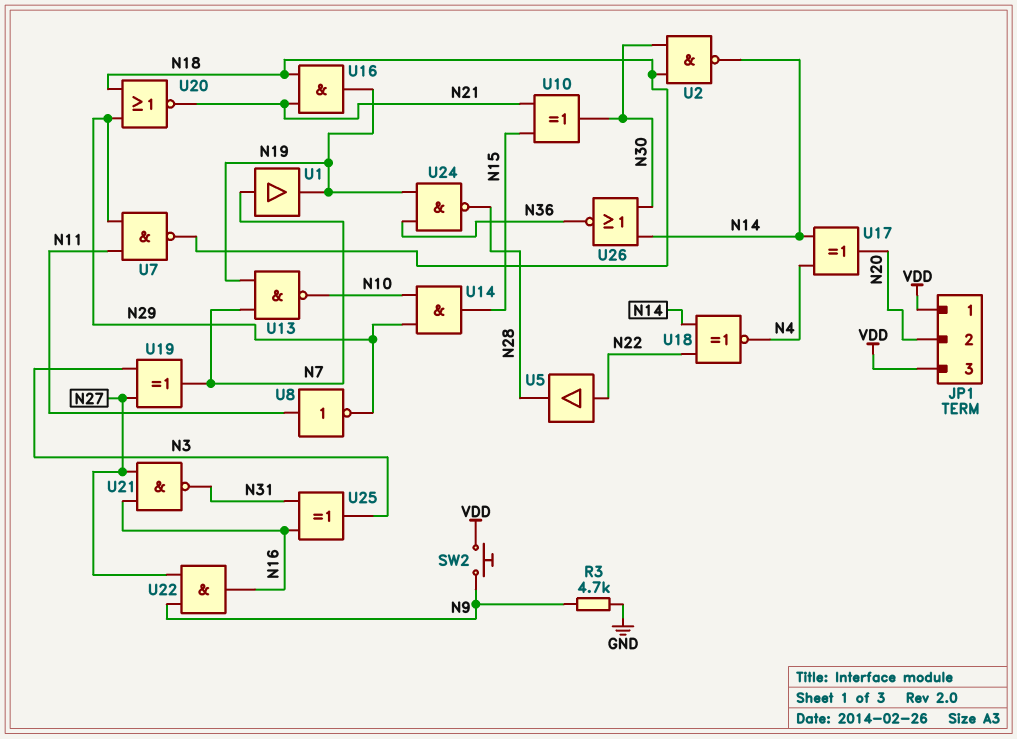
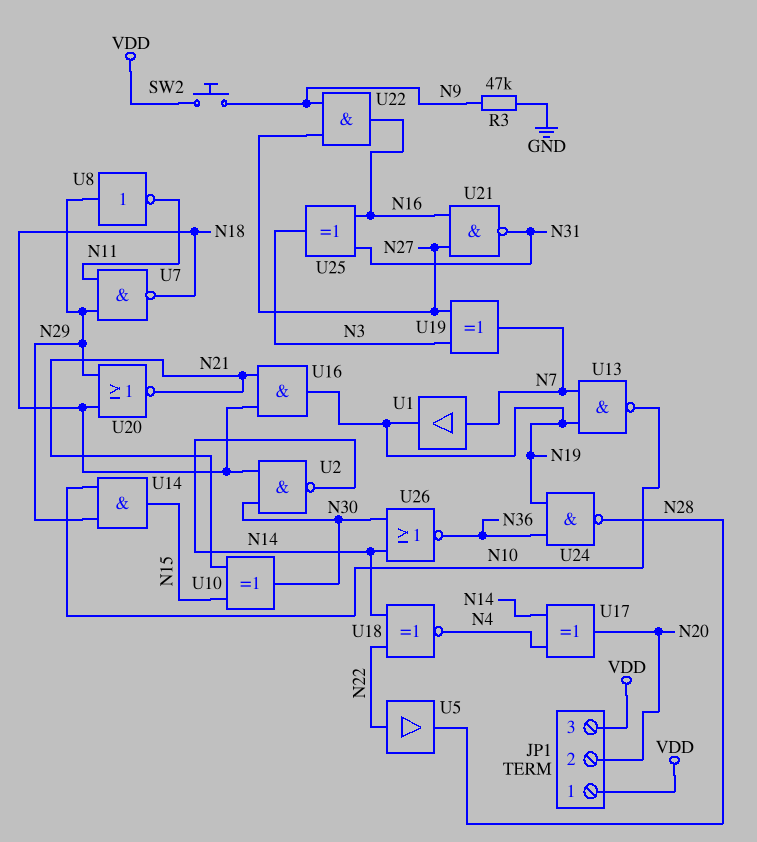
R3: 4.7k (GND, N9) -> 47k (GND, N9)
U8: NOT (in N11, out N29) -> NOT (in N29, out N11)

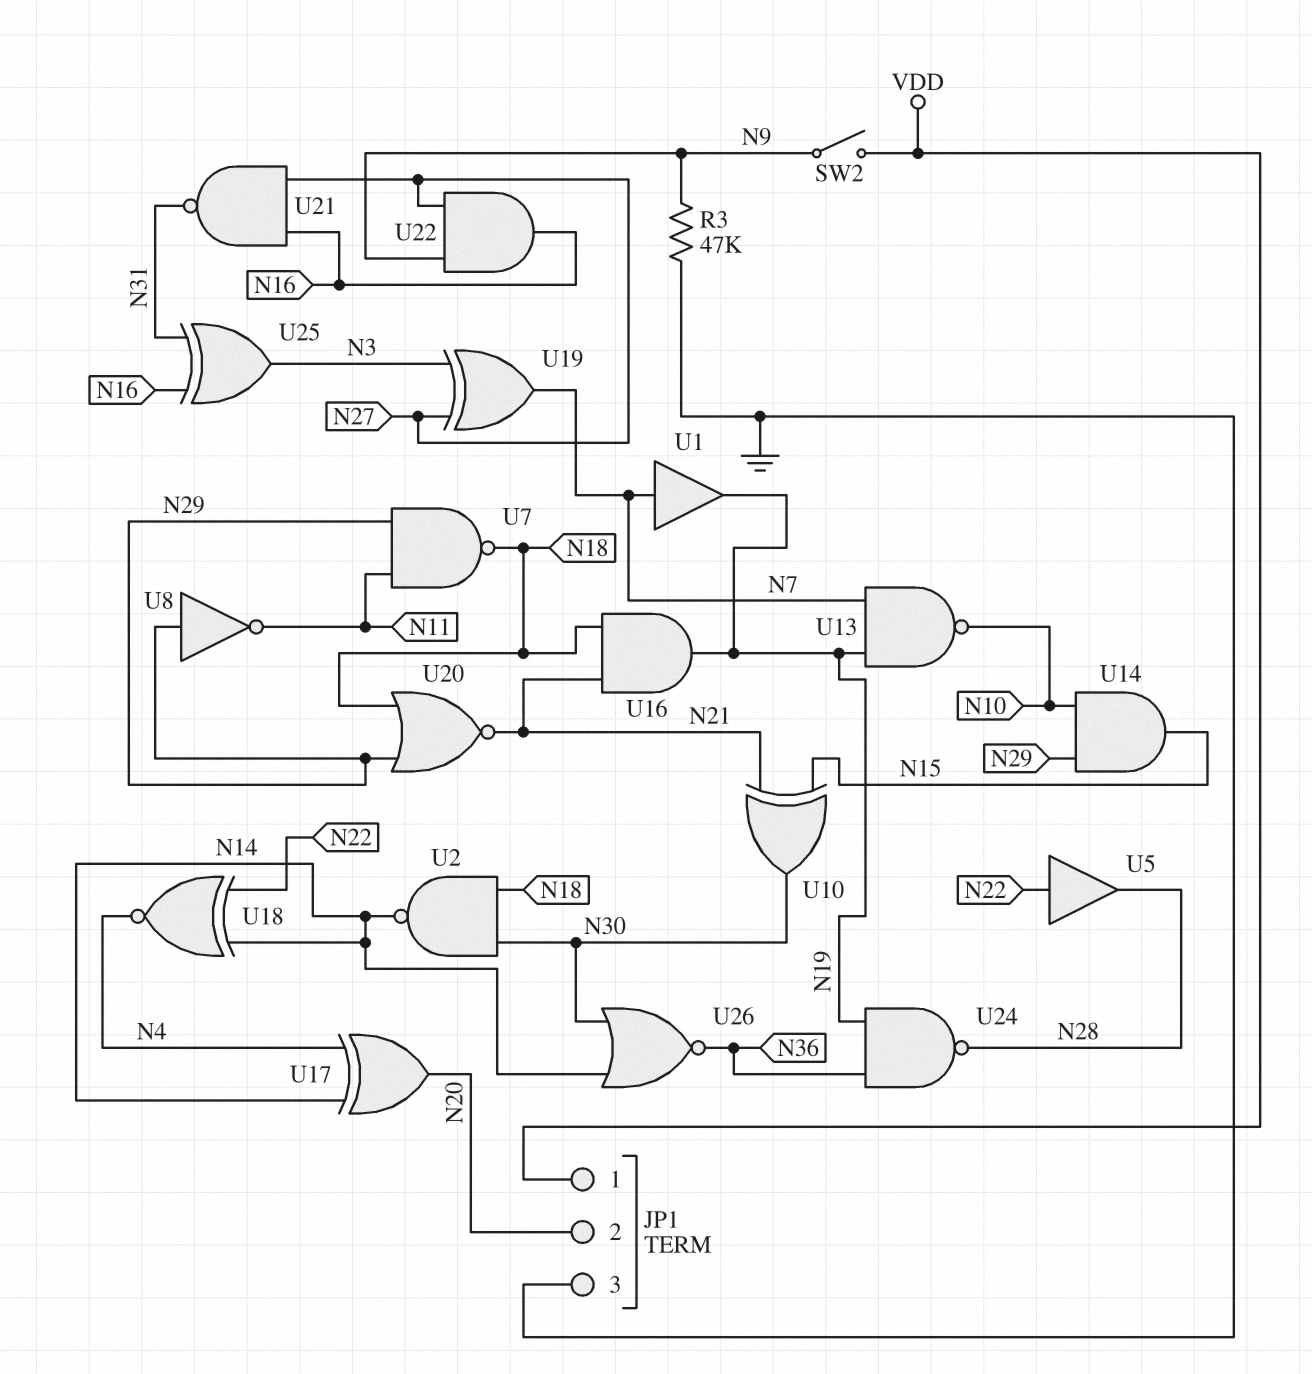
JP1 pin 3: VDD -> GND
SW2: button (N9, VDD) -> switch (N9, VDD)

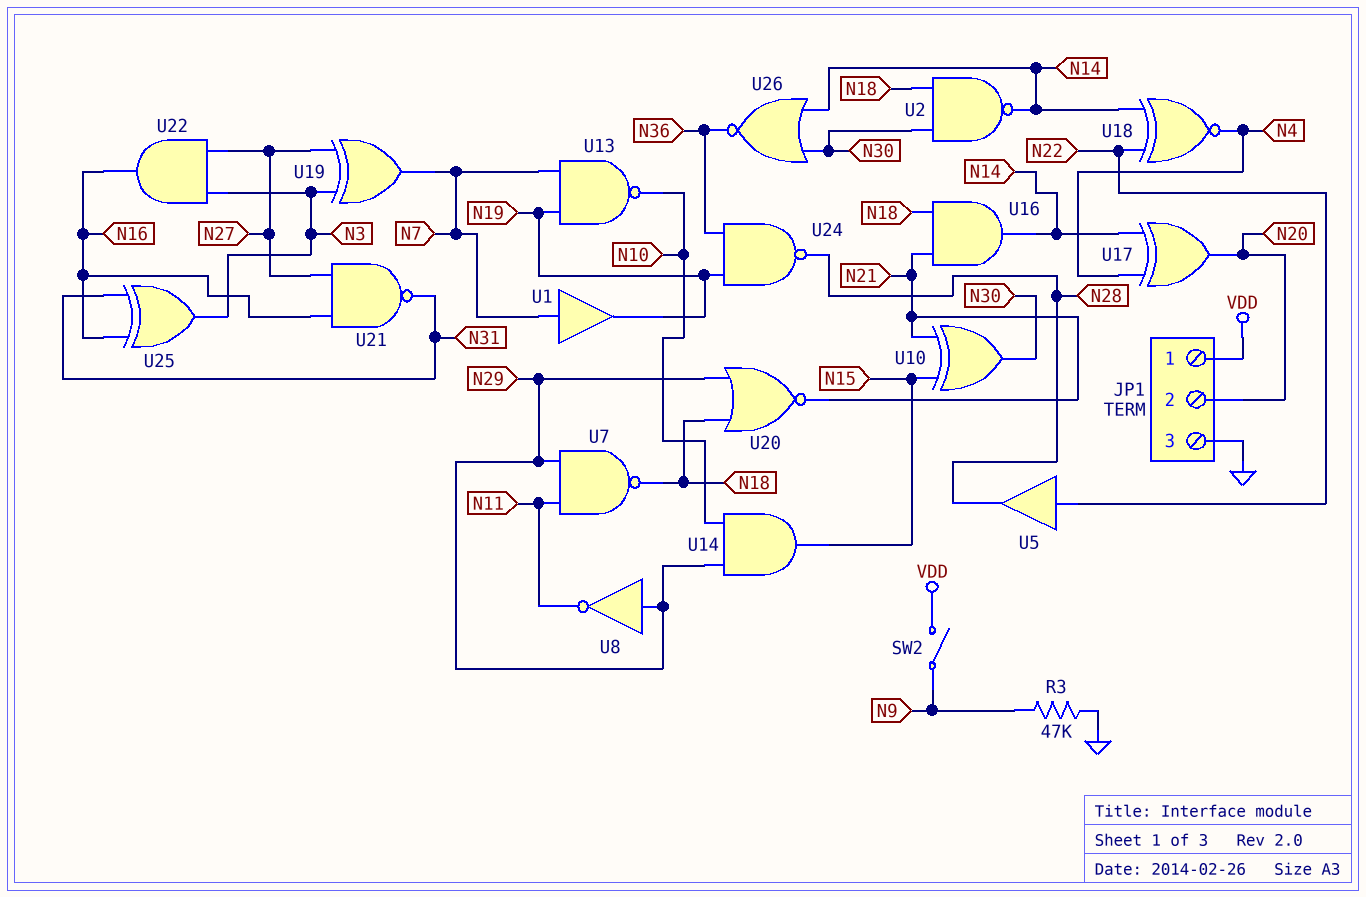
U16: AND (in N18, in N21, out N19) -> AND (in N18, in N21, out N14)
U22: AND (in N9, in N27, out N16) -> AND (in N3, in N27, out N16)

